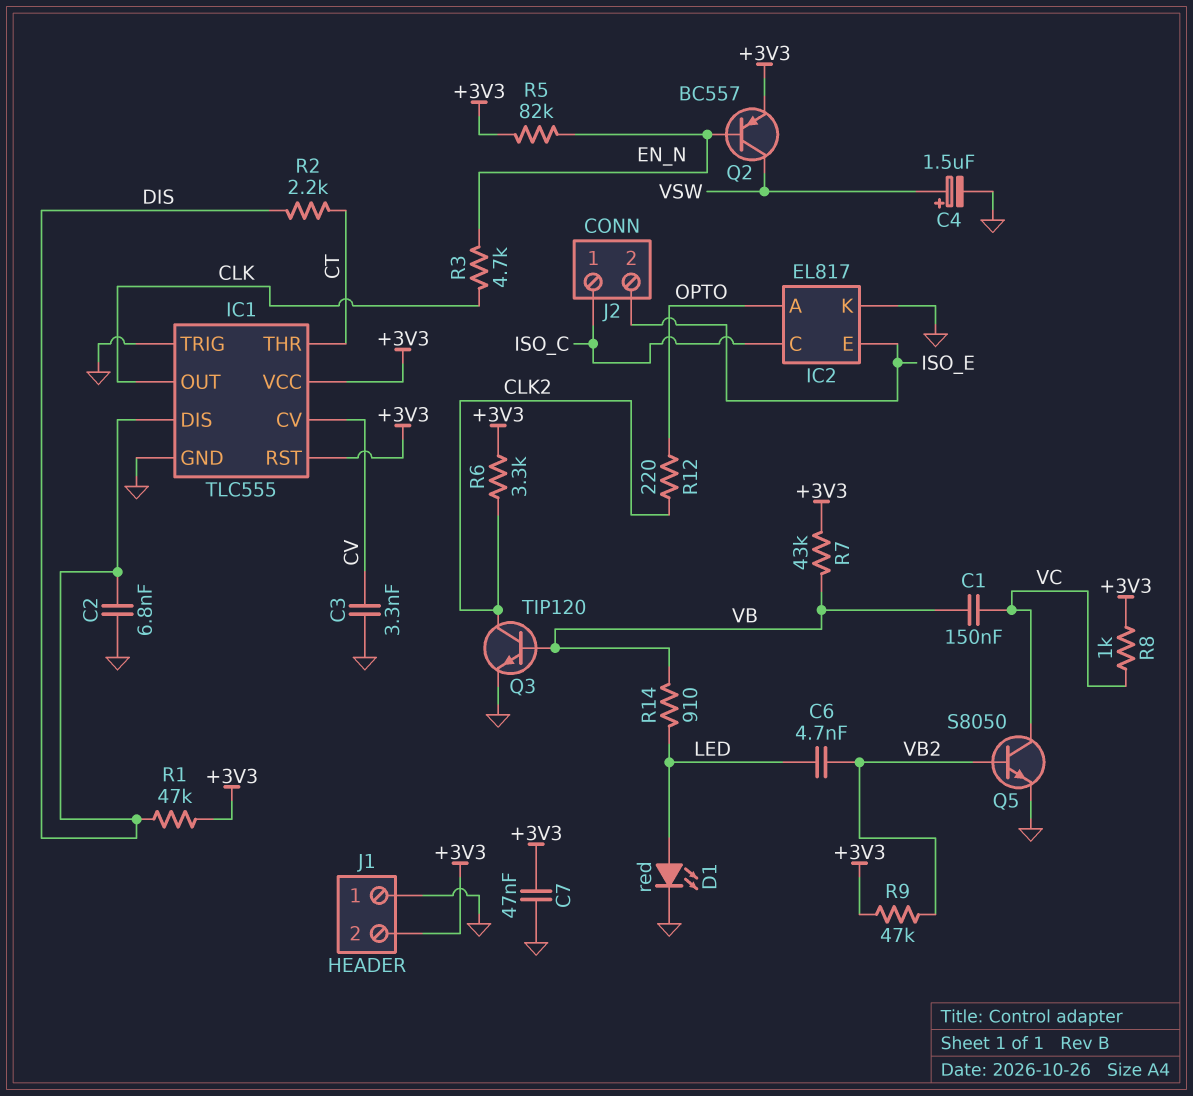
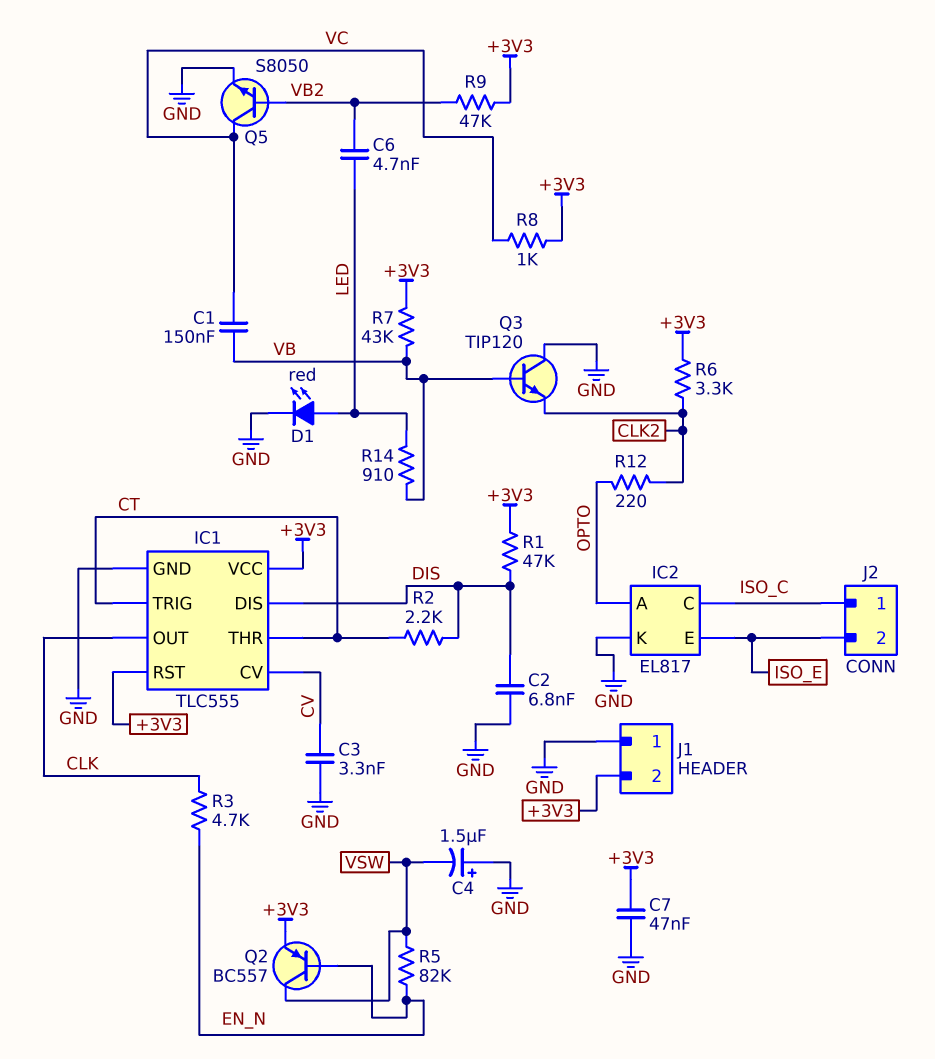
C4: 1.5uF (plus VSW, minus GND) -> 1.5uF (plus GND, minus VSW)
IC1 pin TRIG: GND -> CT
Q3: NPN TIP120 (B VB, C CLK2, E GND) -> NPN TIP120 (B VB, C GND, E CLK2)
R5: 82k (+3V3, EN_N) -> 82k (EN_N, VSW)

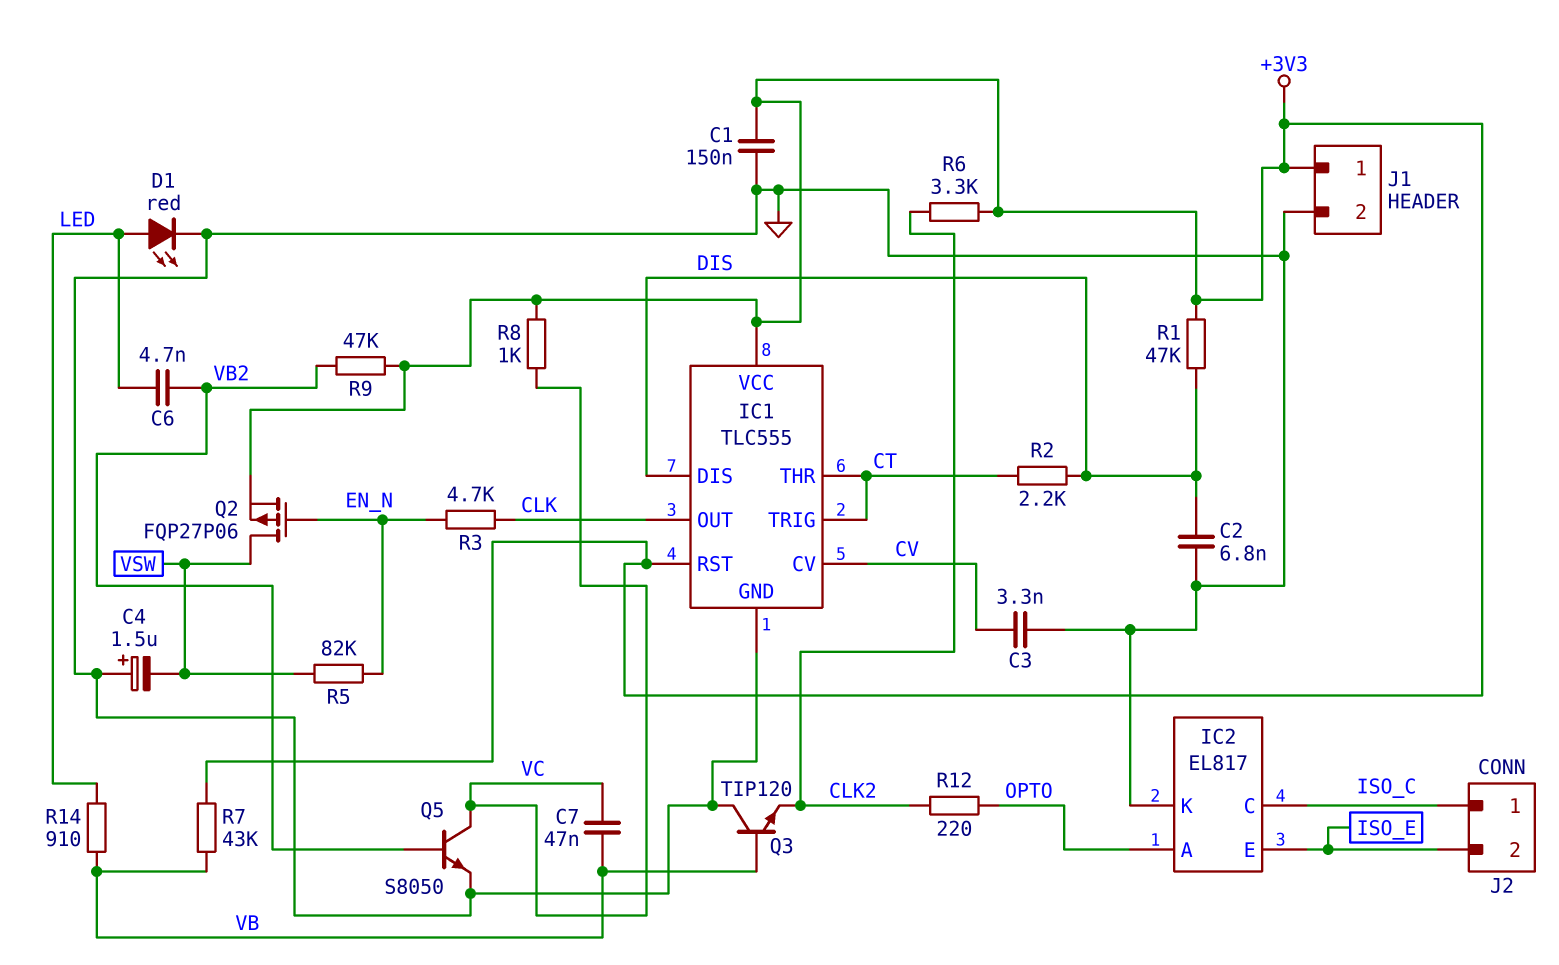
C1: 150nF (VB, VC) -> 150nF (+3V3, GND)
C7: 47nF (+3V3, GND) -> 47nF (VB, VC)
J1 pin 1: GND -> +3V3
J1 pin 2: +3V3 -> GND
Q2: PNP BC557 (B EN_N, C VSW, E +3V3) -> PMOS FQP27P06 (G EN_N, D VSW, S +3V3)

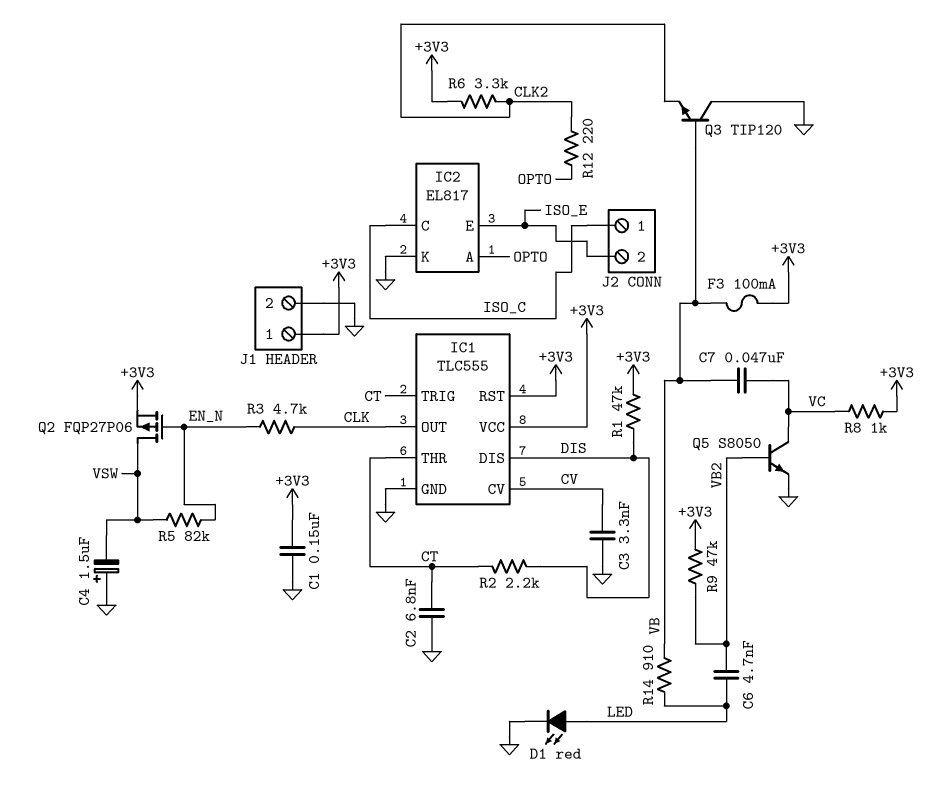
C2: 6.8nF (DIS, GND) -> 6.8nF (CT, GND)
F3: none -> 100mA (+3V3, VB)
R7: 43k (+3V3, VB) -> none

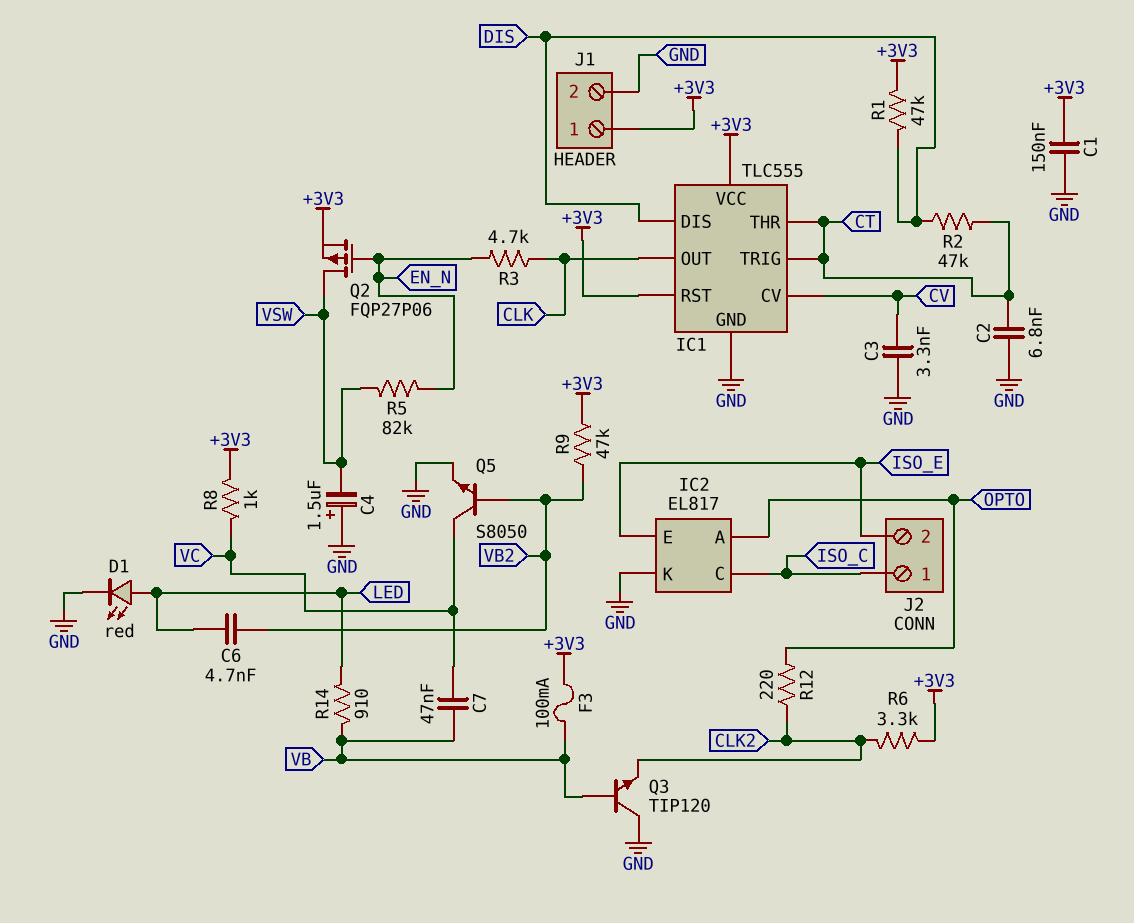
R2: 2.2k (CT, DIS) -> 47k (CT, DIS)

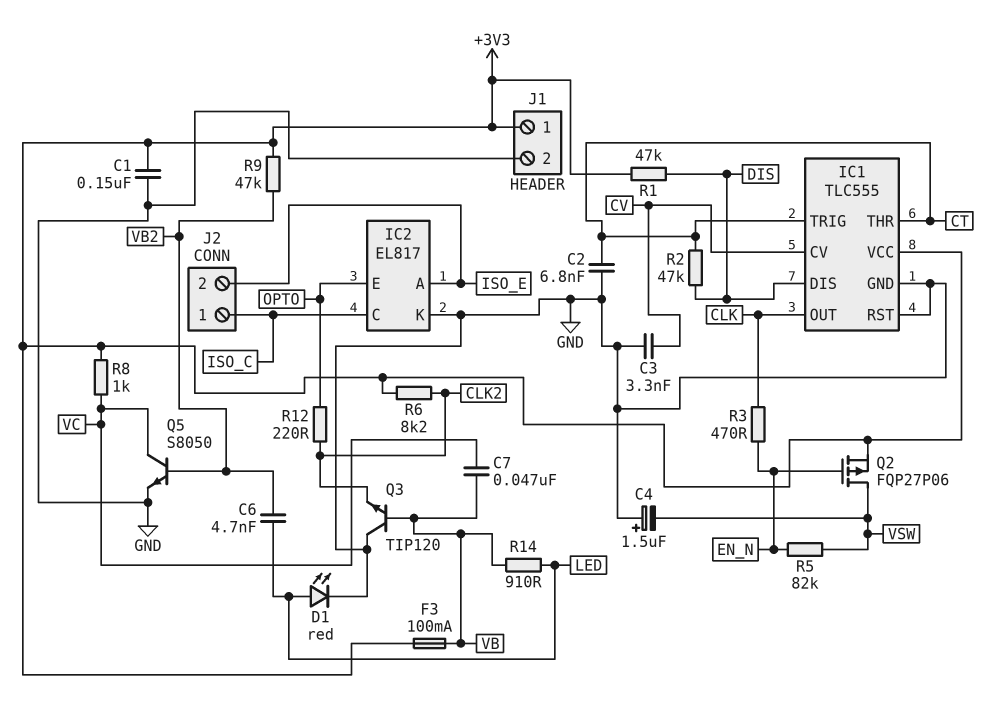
IC1 pin RST: +3V3 -> GND
IC2 pin A: OPTO -> ISO_E
IC2 pin E: ISO_E -> OPTO
R3: 4.7k (CLK, EN_N) -> 470 (CLK, EN_N)
R6: 3.3k (+3V3, CLK2) -> 8.2k (+3V3, CLK2)

